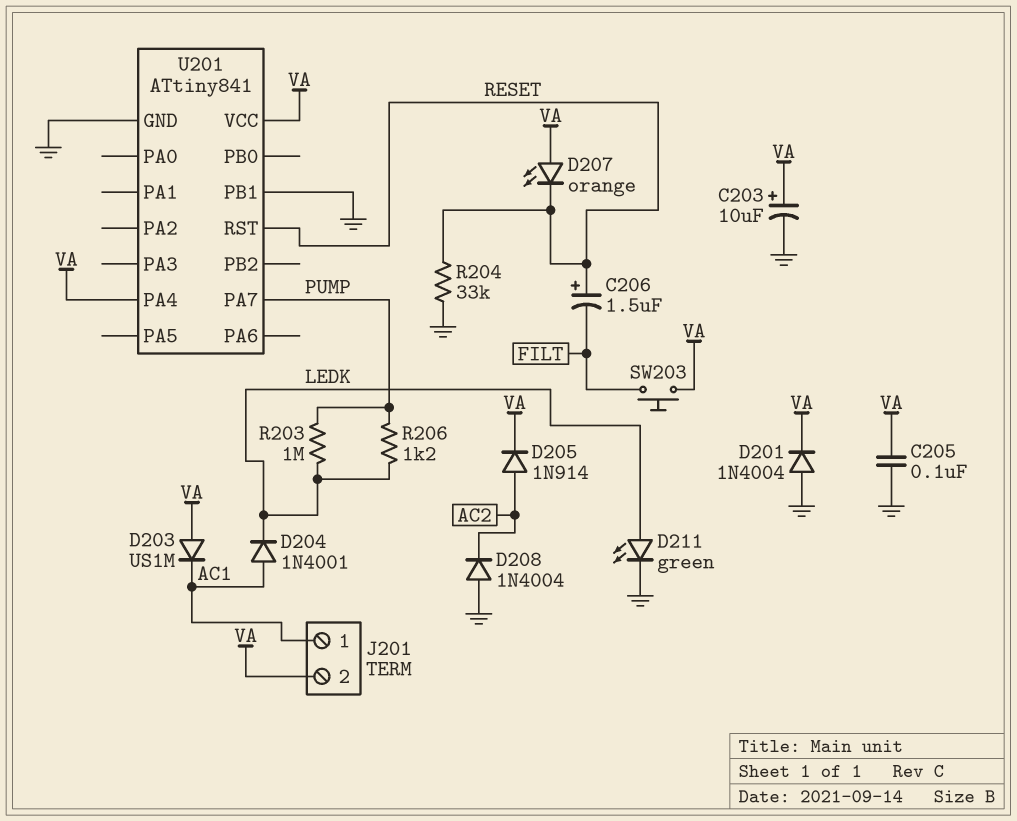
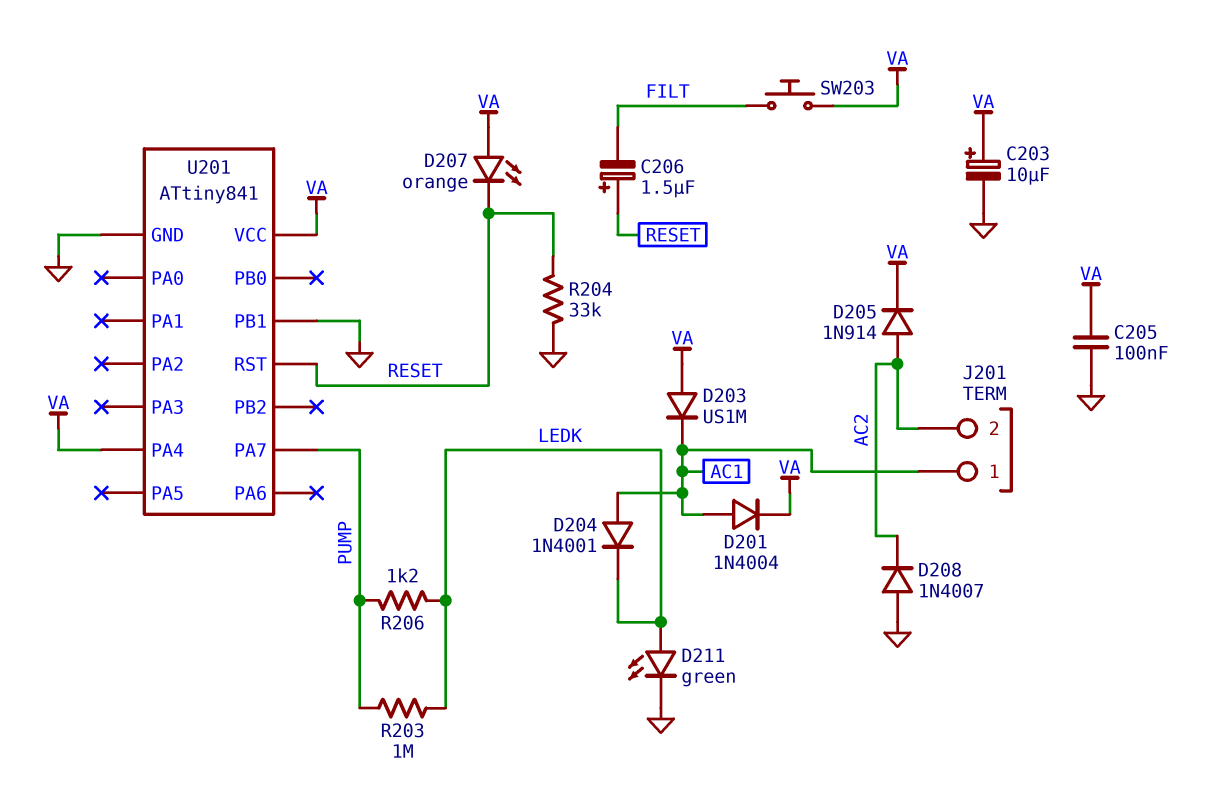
D201: diode 1N4004 (A GND, K VA) -> diode 1N4004 (A AC1, K VA)
D208: diode 1N4004 (A GND, K AC2) -> diode 1N4007 (A GND, K AC2)
J201 pin 2: VA -> AC2

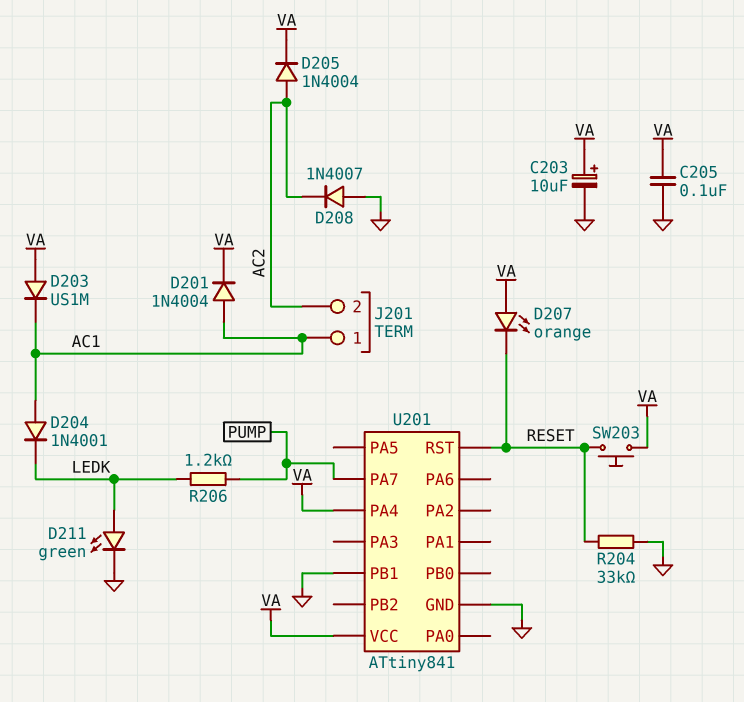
C206: 1.5uF (plus RESET, minus FILT) -> none
D205: diode 1N914 (A AC2, K VA) -> diode 1N4004 (A AC2, K VA)
R203: 1M (LEDK, PUMP) -> none
SW203: button (FILT, VA) -> button (RESET, VA)

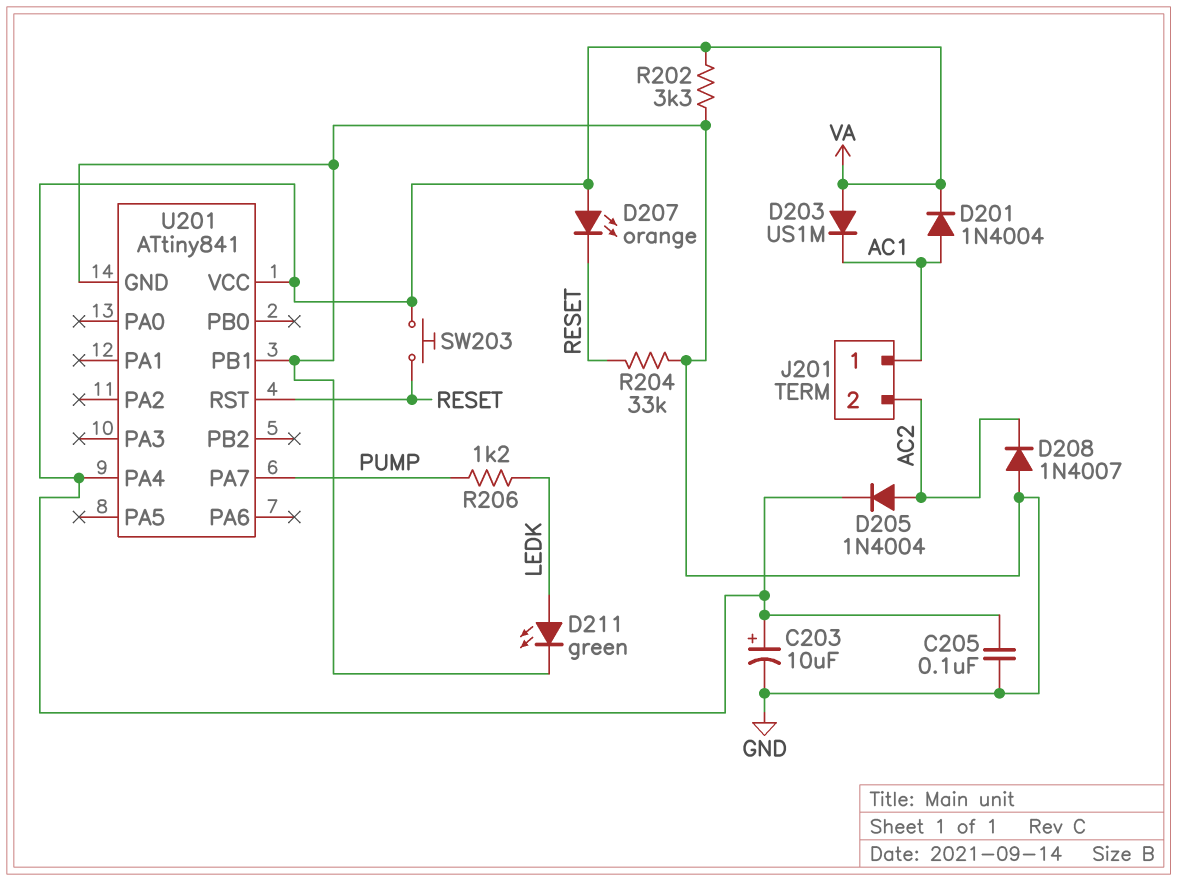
D204: diode 1N4001 (A AC1, K LEDK) -> none
R202: none -> 3.3k (GND, VA)

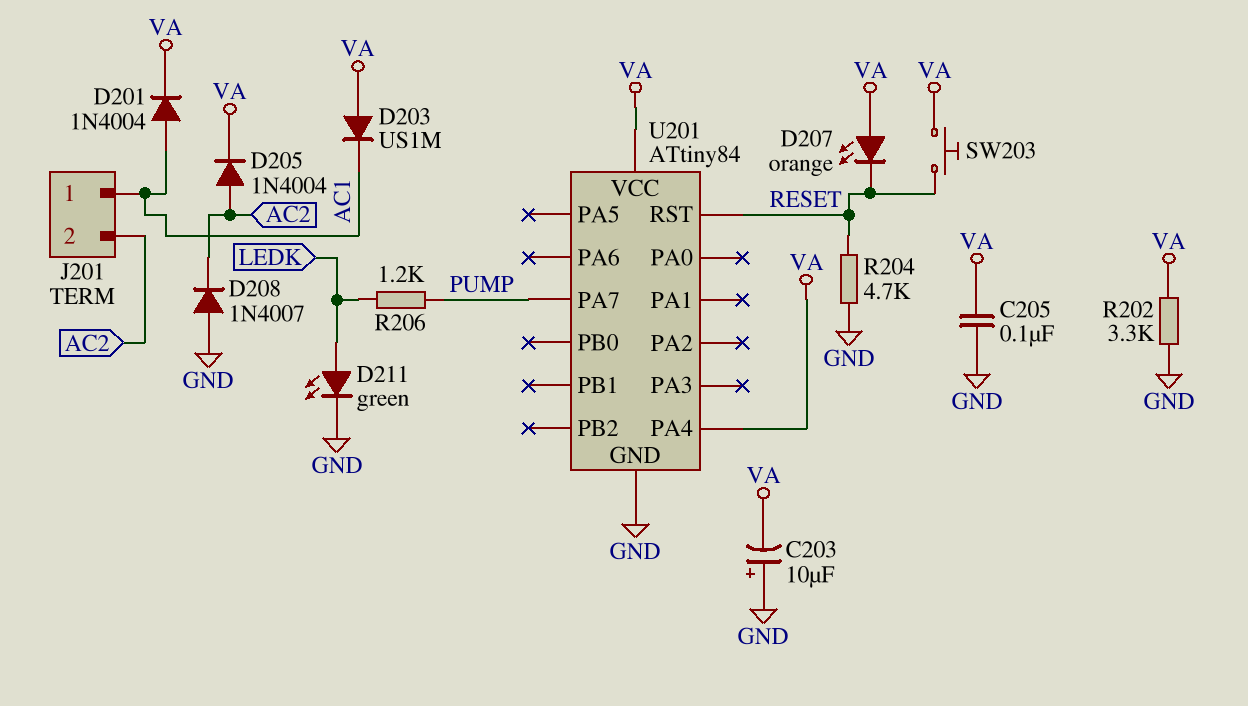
C203: 10uF (plus VA, minus GND) -> 10uF (plus GND, minus VA)
R204: 33k (GND, RESET) -> 4.7k (GND, RESET)
U201: ATtiny841 -> ATtiny84
U201 pin PB1: GND -> none

